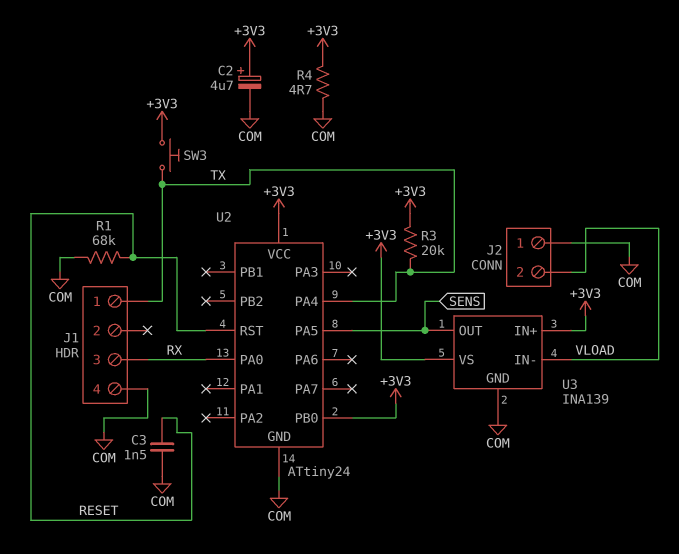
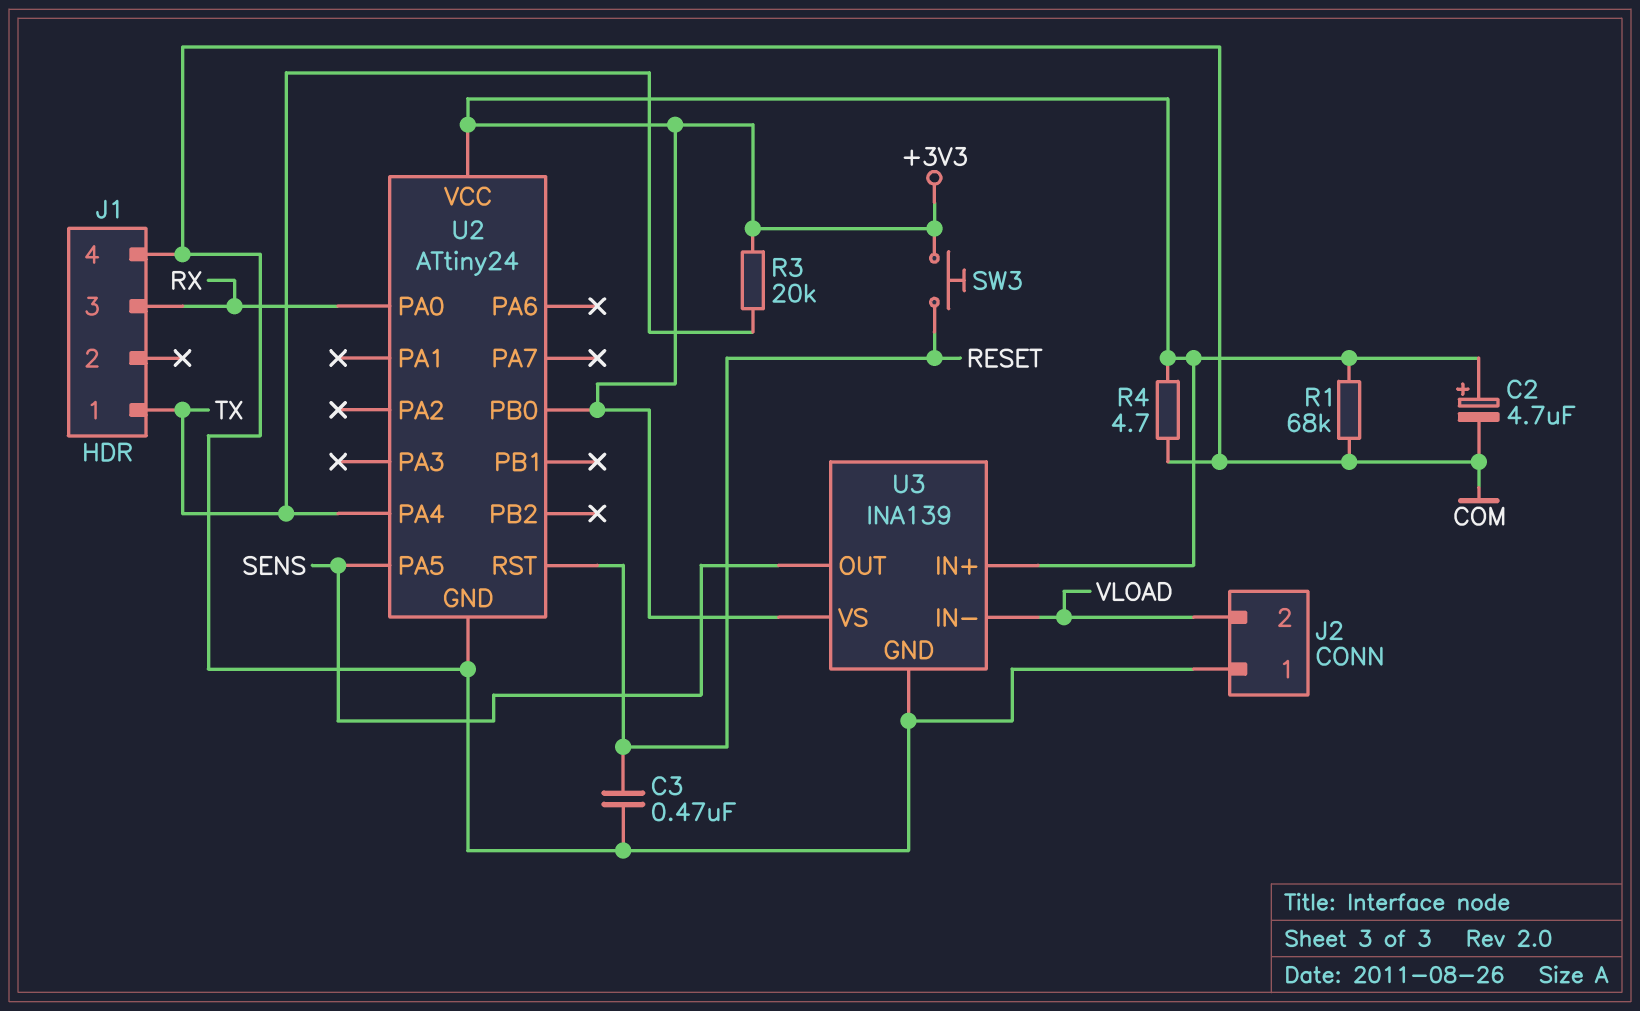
C3: 1.5nF (COM, RESET) -> 470nF (COM, RESET)
R1: 68k (COM, RESET) -> 68k (+3V3, COM)
SW3: button (+3V3, TX) -> button (+3V3, RESET)

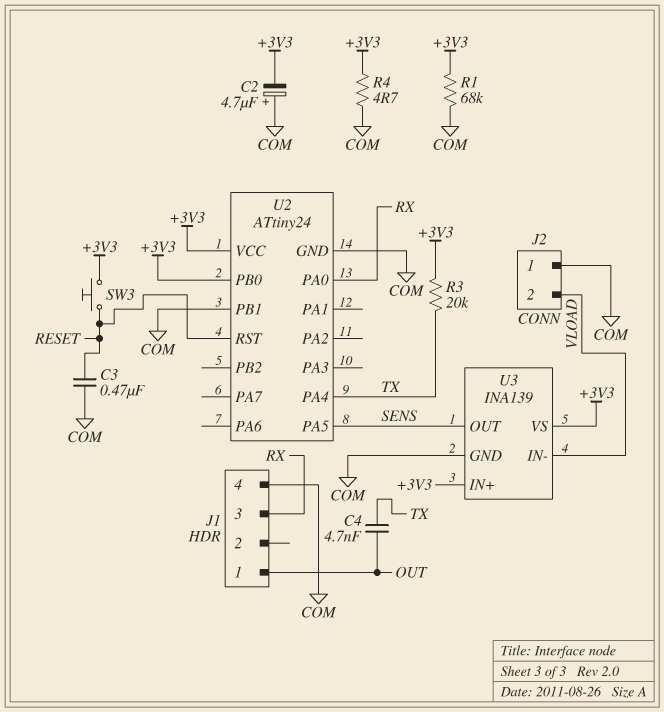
C2: 4.7uF (plus +3V3, minus COM) -> 4.7uF (plus COM, minus +3V3)
C4: none -> 4.7nF (OUT, TX)
J1 pin 1: TX -> OUT
U2 pin PB1: none -> COM

